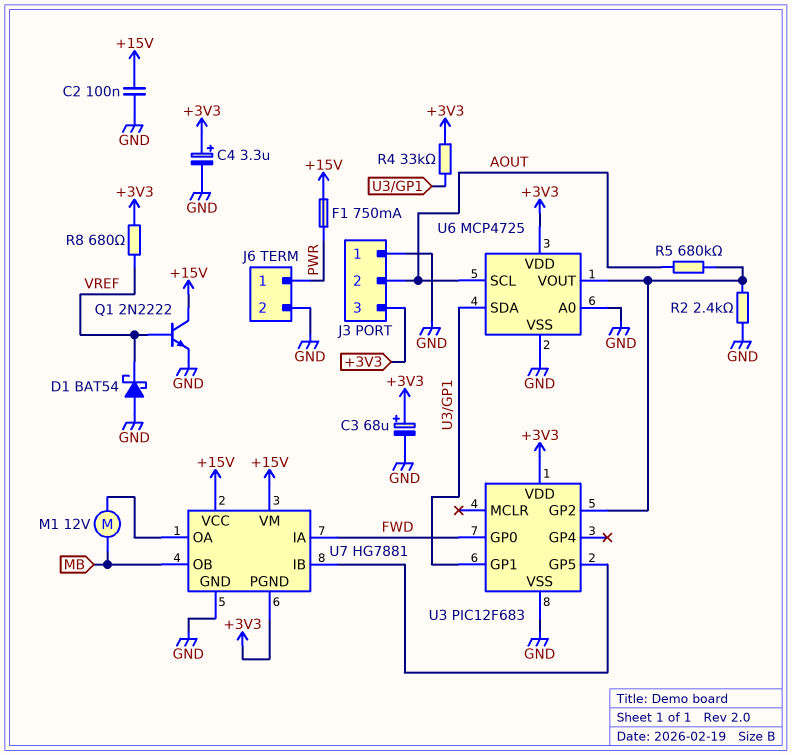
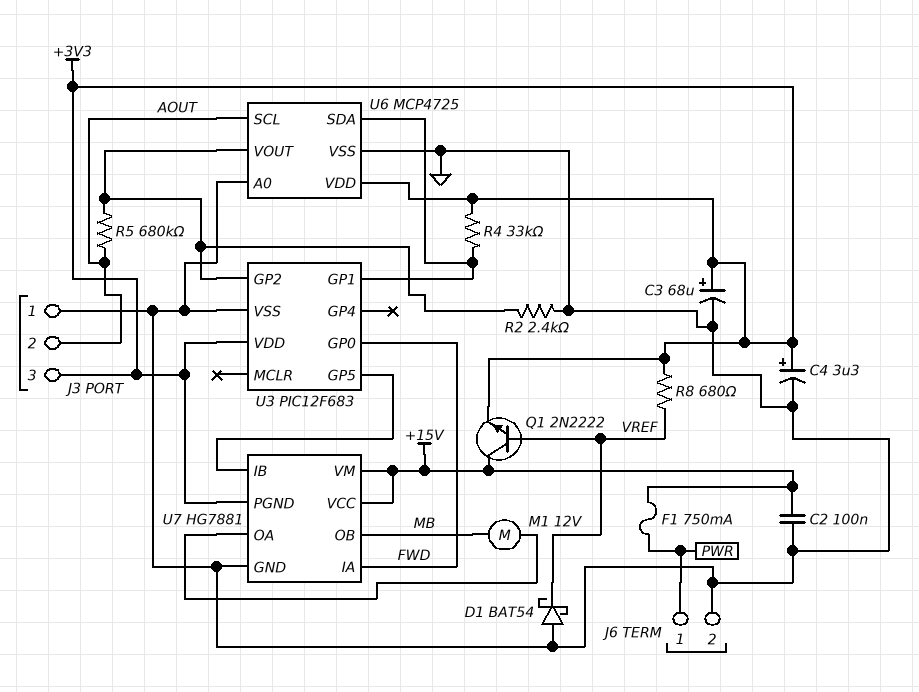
Q1: NPN 2N2222 (B VREF, C +15V, E GND) -> NPN 2N2222 (B VREF, C +15V, E +3V3)

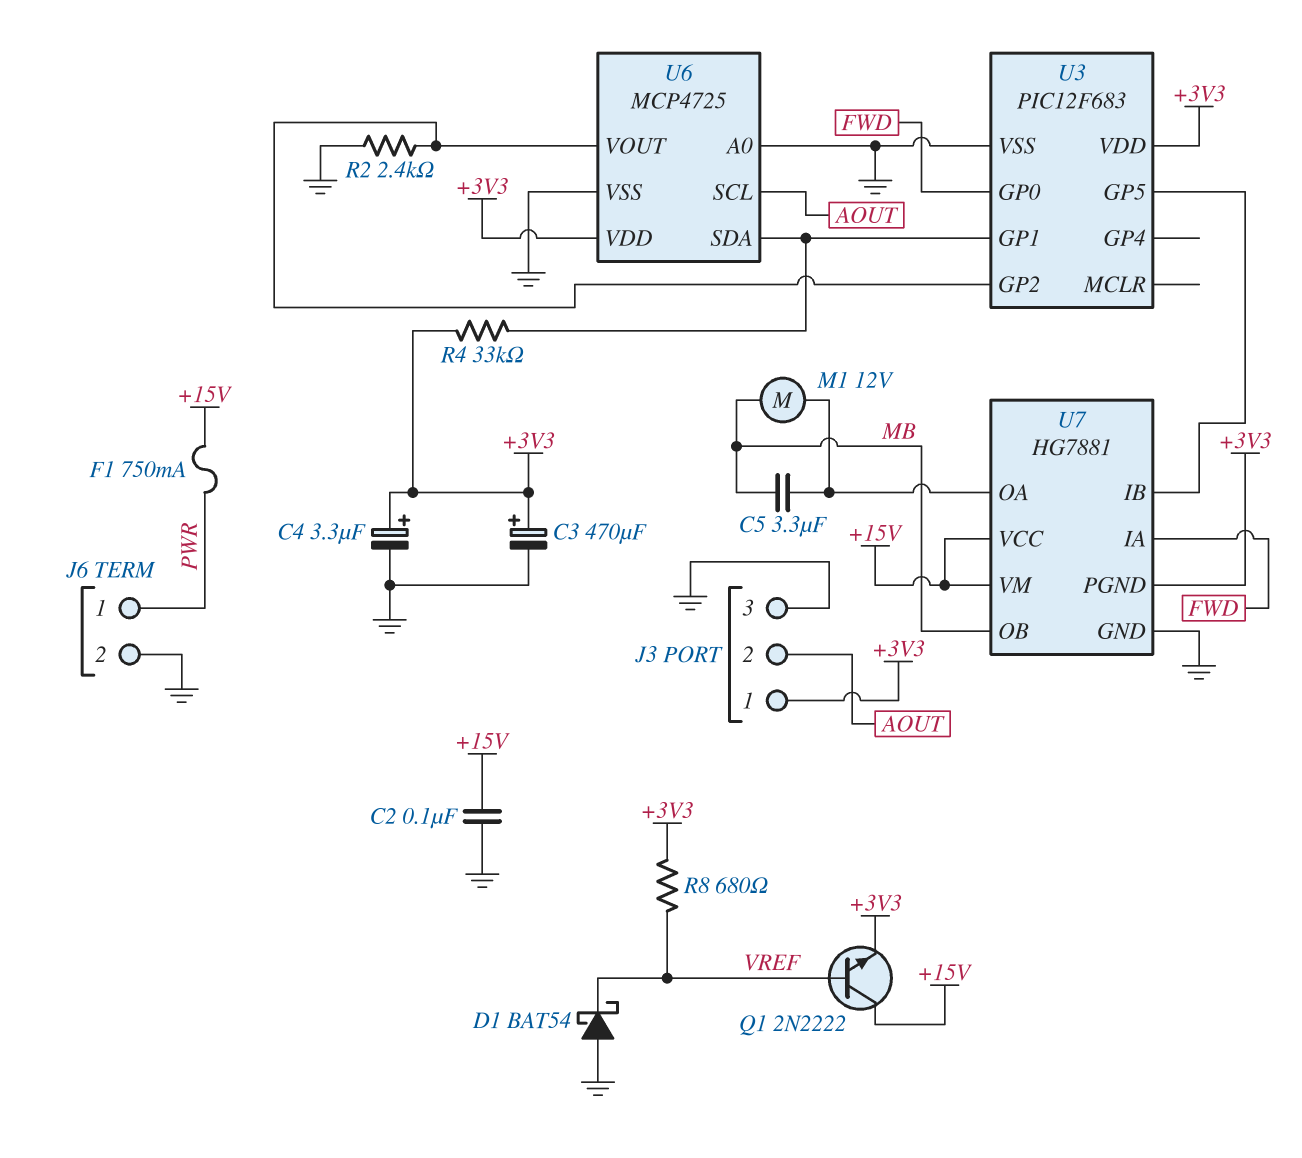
C3: 68uF (plus +3V3, minus GND) -> 470uF (plus +3V3, minus GND)
C5: none -> 3.3uF (MB, U7/OA)
J3 pin 1: GND -> +3V3
J3 pin 3: +3V3 -> GND
R5: 680k (AOUT, U3/GP2) -> none

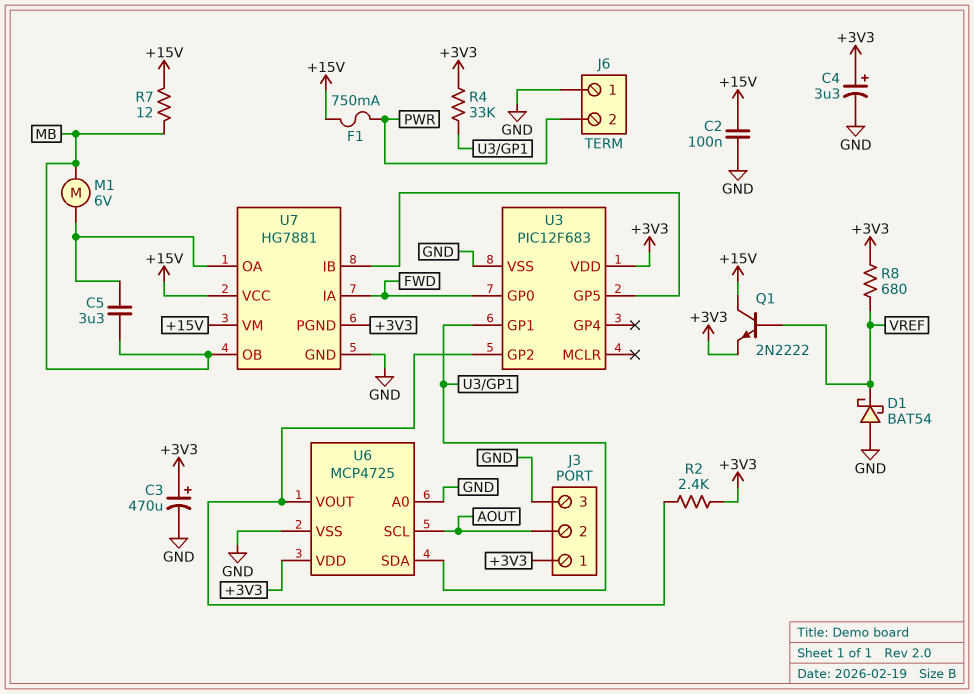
J6 pin 1: PWR -> GND
J6 pin 2: GND -> PWR
M1: motor 12V (MB, U7/OA) -> motor 6V (MB, U7/OA)
R2: 2.4k (GND, U3/GP2) -> 2.4k (+3V3, U3/GP2)
R7: none -> 12 (+15V, MB)

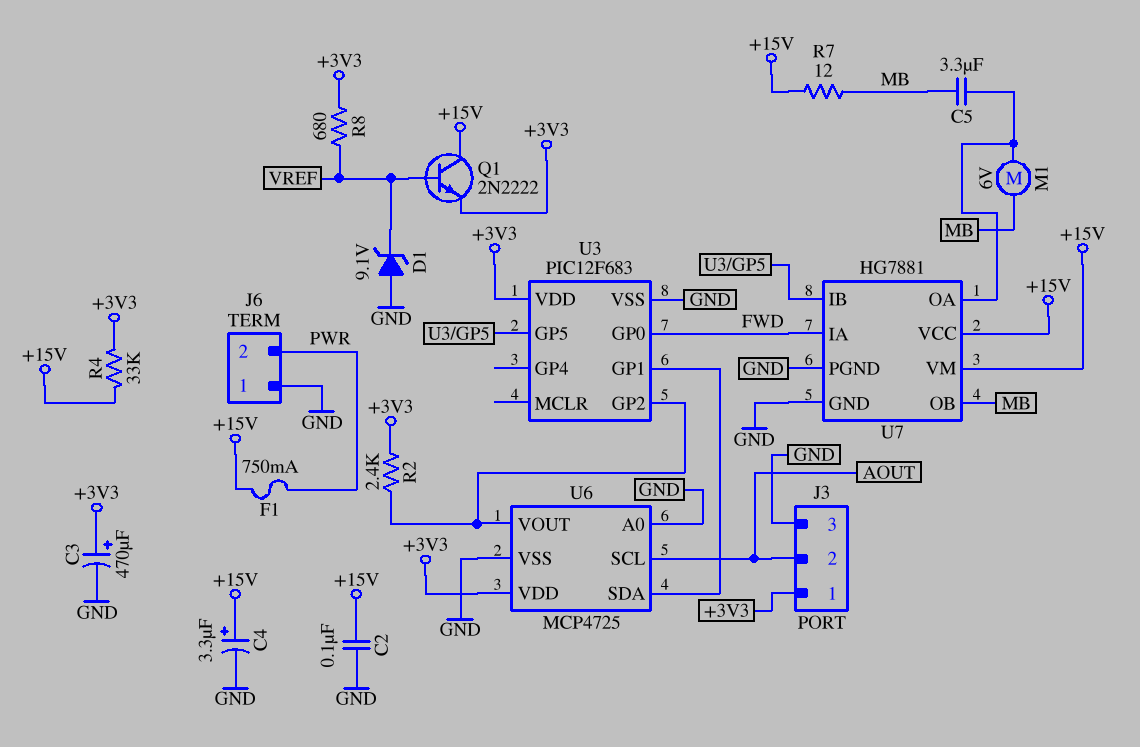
C4: 3.3uF (plus +3V3, minus GND) -> 3.3uF (plus +15V, minus GND)
D1: schottky BAT54 (A GND, K VREF) -> zener 9.1V (A GND, K VREF)
R4: 33k (+3V3, U3/GP1) -> 33k (+3V3, +15V)
U7 pin PGND: +3V3 -> GND

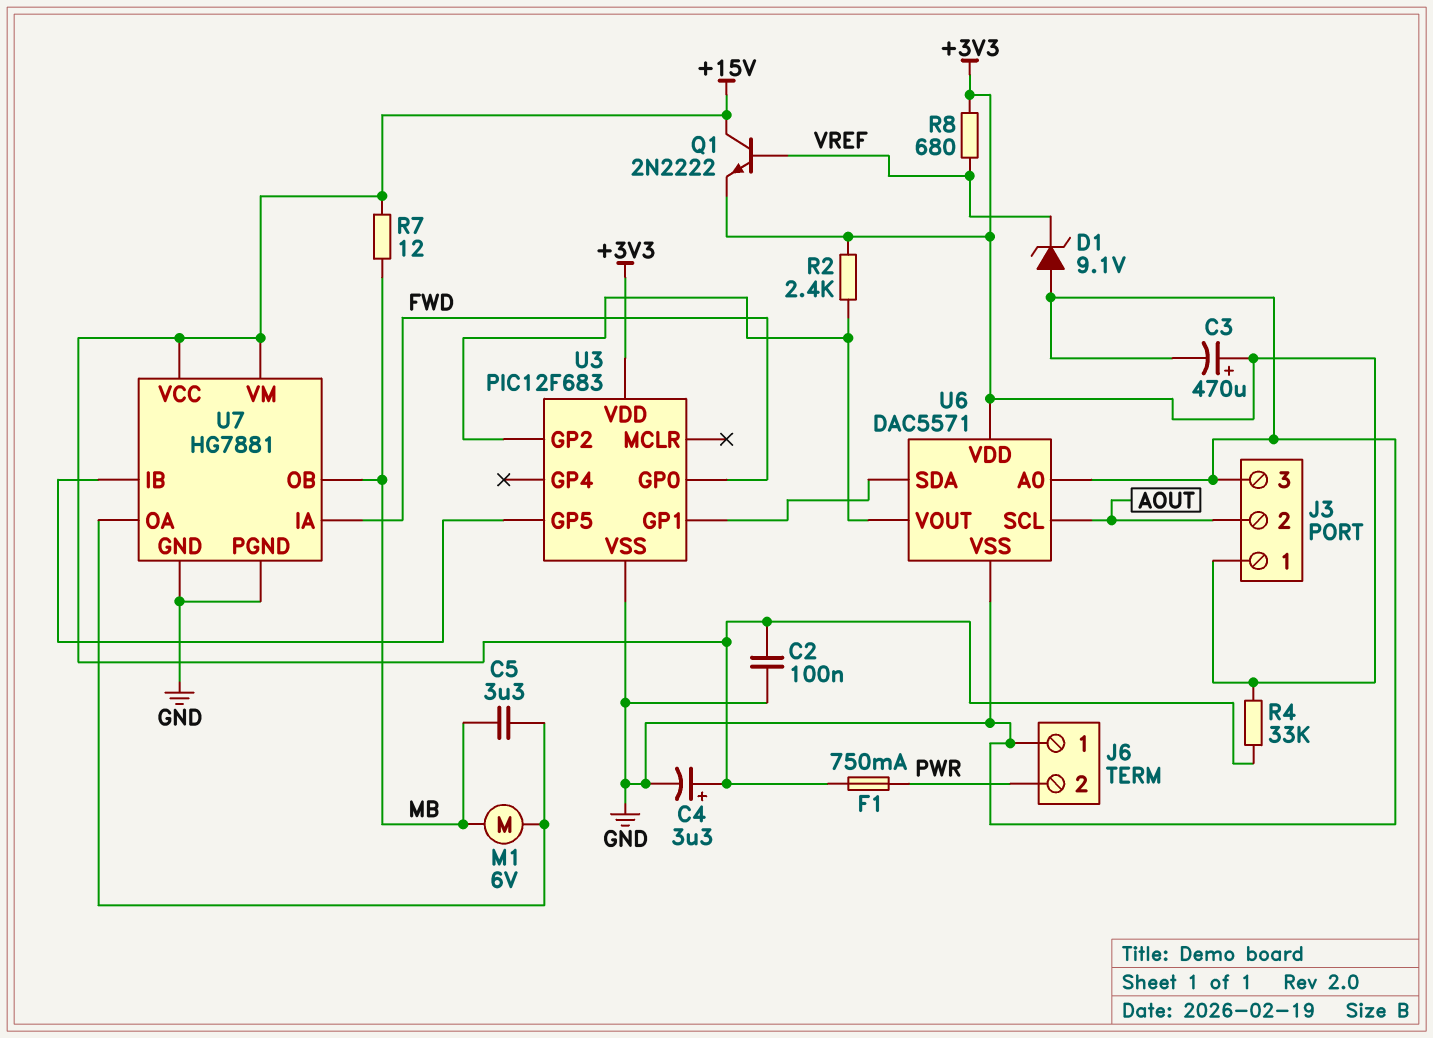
U6: MCP4725 -> DAC5571

